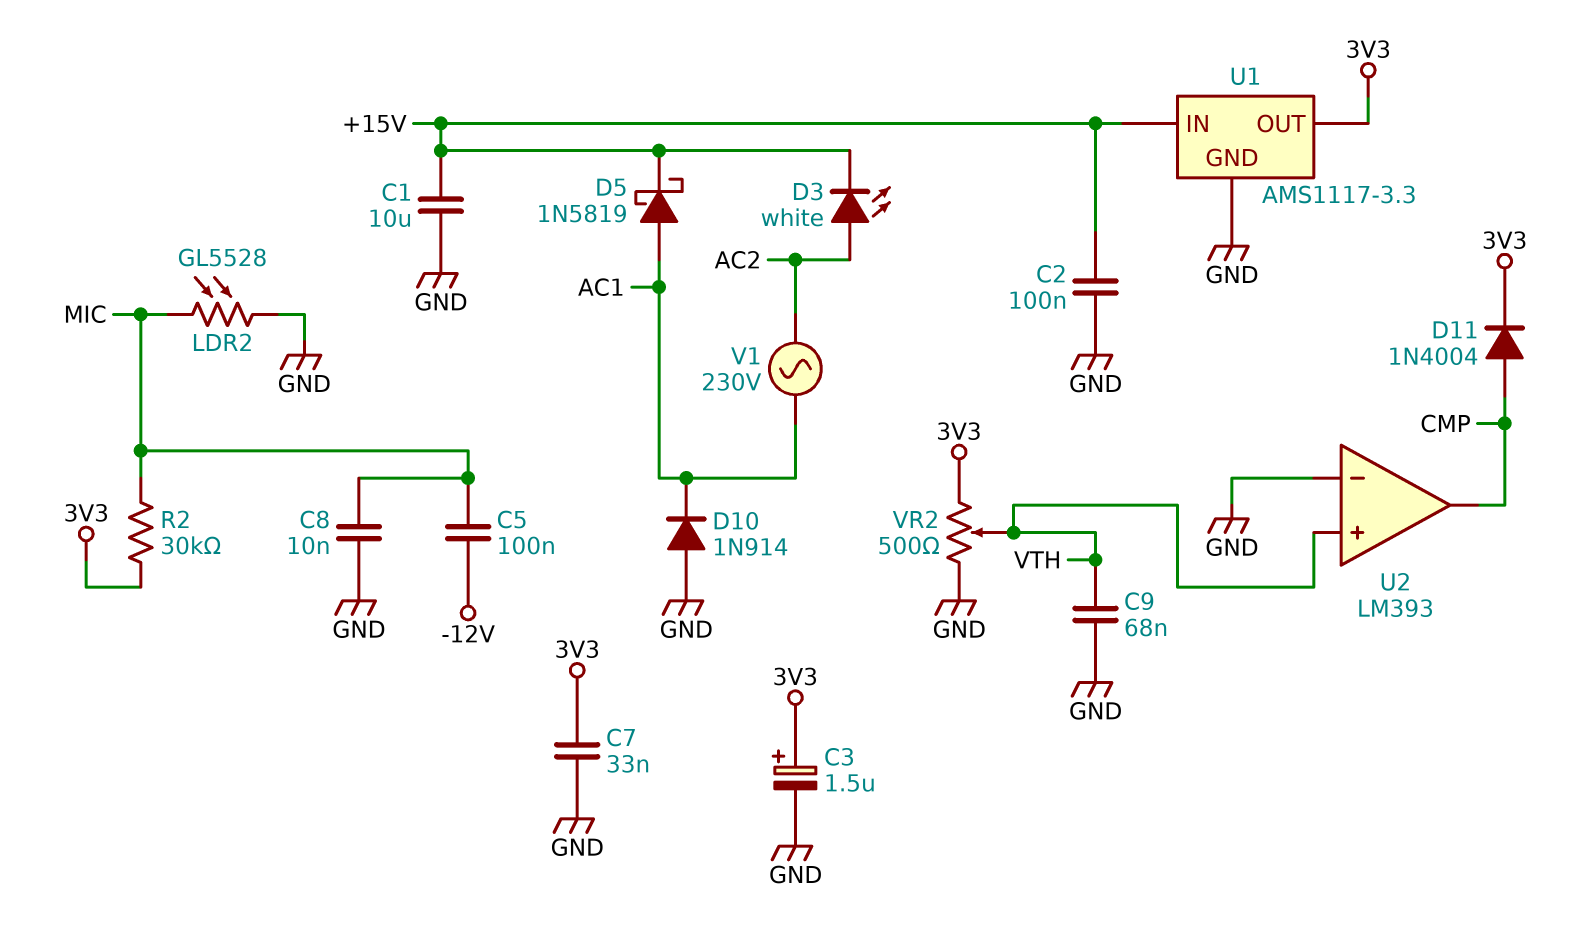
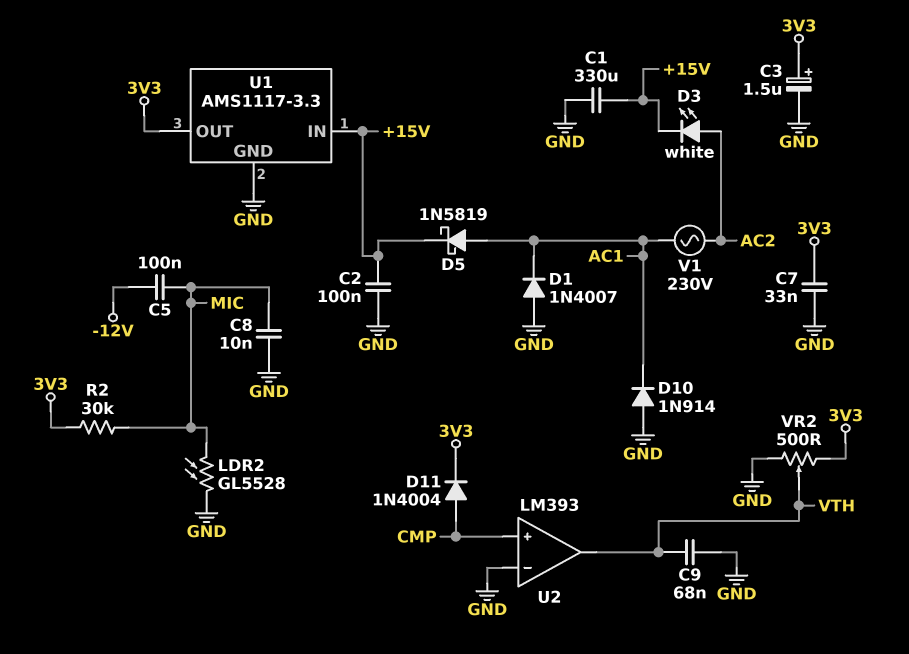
C1: 10uF (+15V, GND) -> 330uF (+15V, GND)
D1: none -> diode 1N4007 (A GND, K AC1)
U2 pin in+: VTH -> CMP
U2 pin out: CMP -> VTH

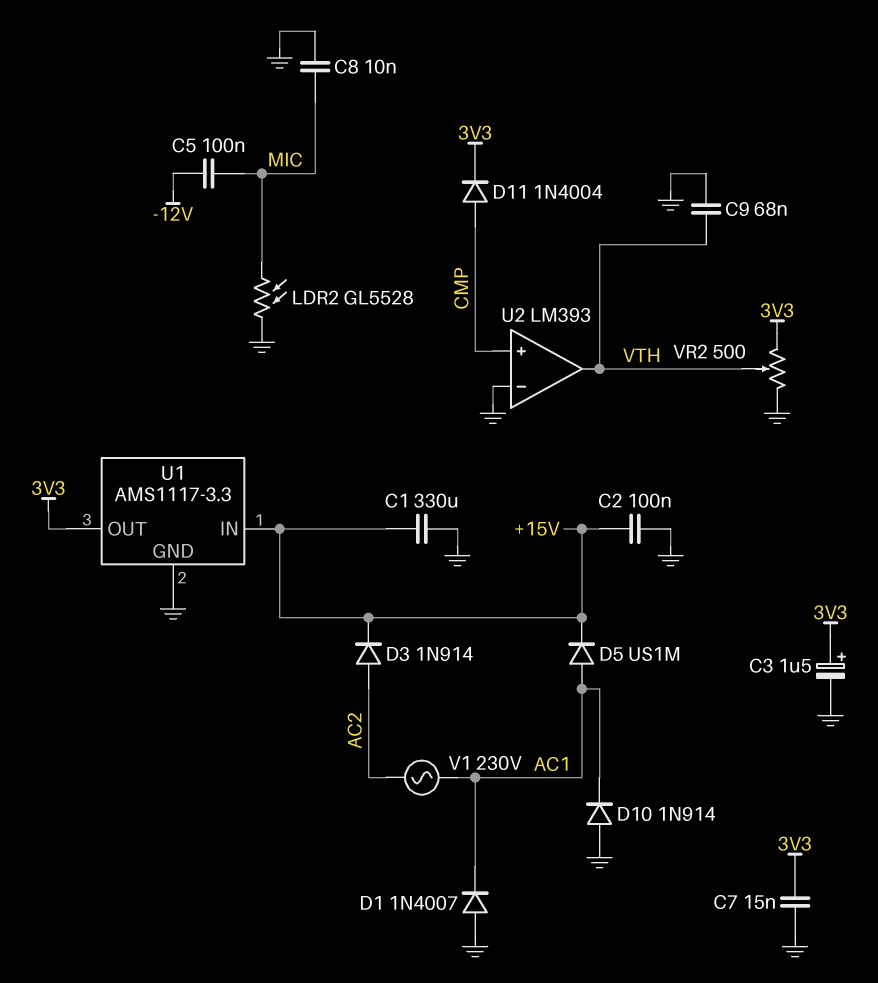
C7: 33nF (3V3, GND) -> 15nF (3V3, GND)
D3: LED white (A AC2, K +15V) -> diode 1N914 (A AC2, K +15V)
D5: schottky 1N5819 (A AC1, K +15V) -> diode US1M (A AC1, K +15V)
R2: 30k (3V3, MIC) -> none

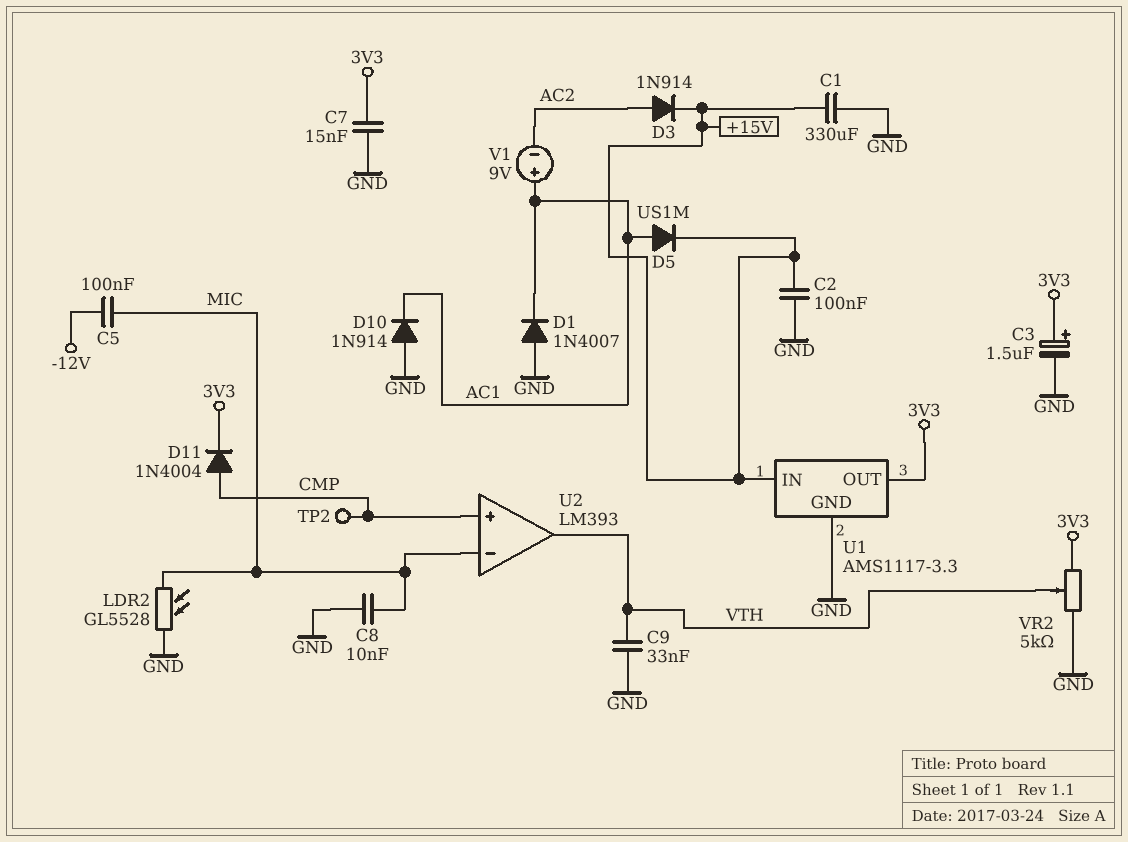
C9: 68nF (GND, VTH) -> 33nF (GND, VTH)
TP2: none -> test point (CMP)
U2 pin in-: GND -> MIC
V1: AC 230V (AC1, AC2) -> 9V (plus AC1, minus AC2)
VR2: 500 (3V3, GND, wiper VTH) -> 5k (3V3, GND, wiper VTH)

